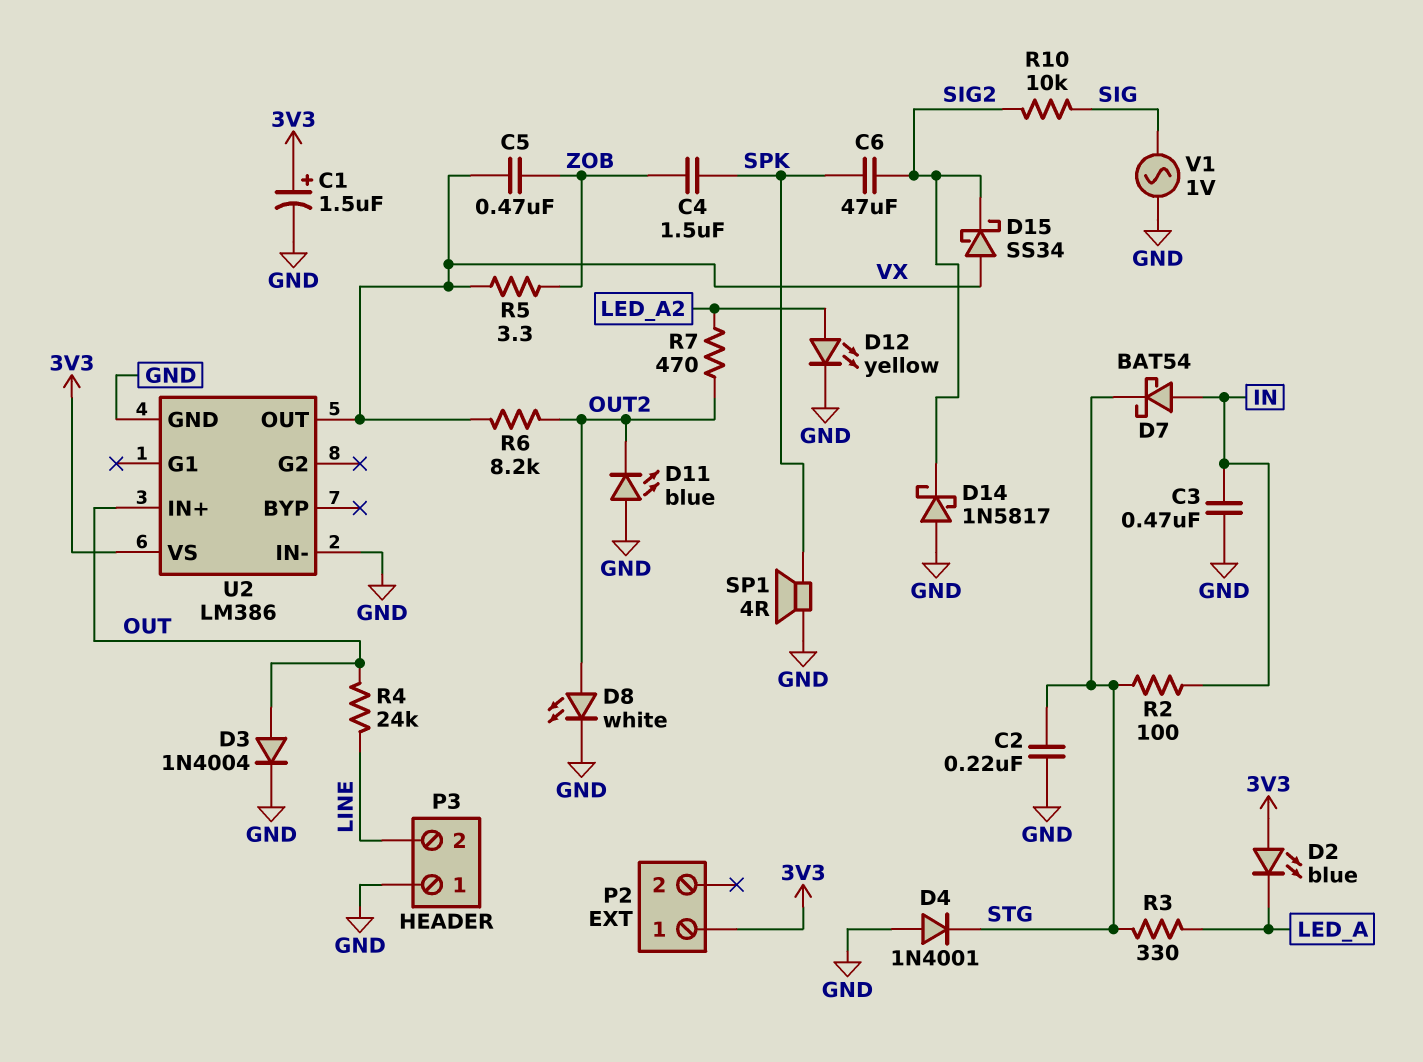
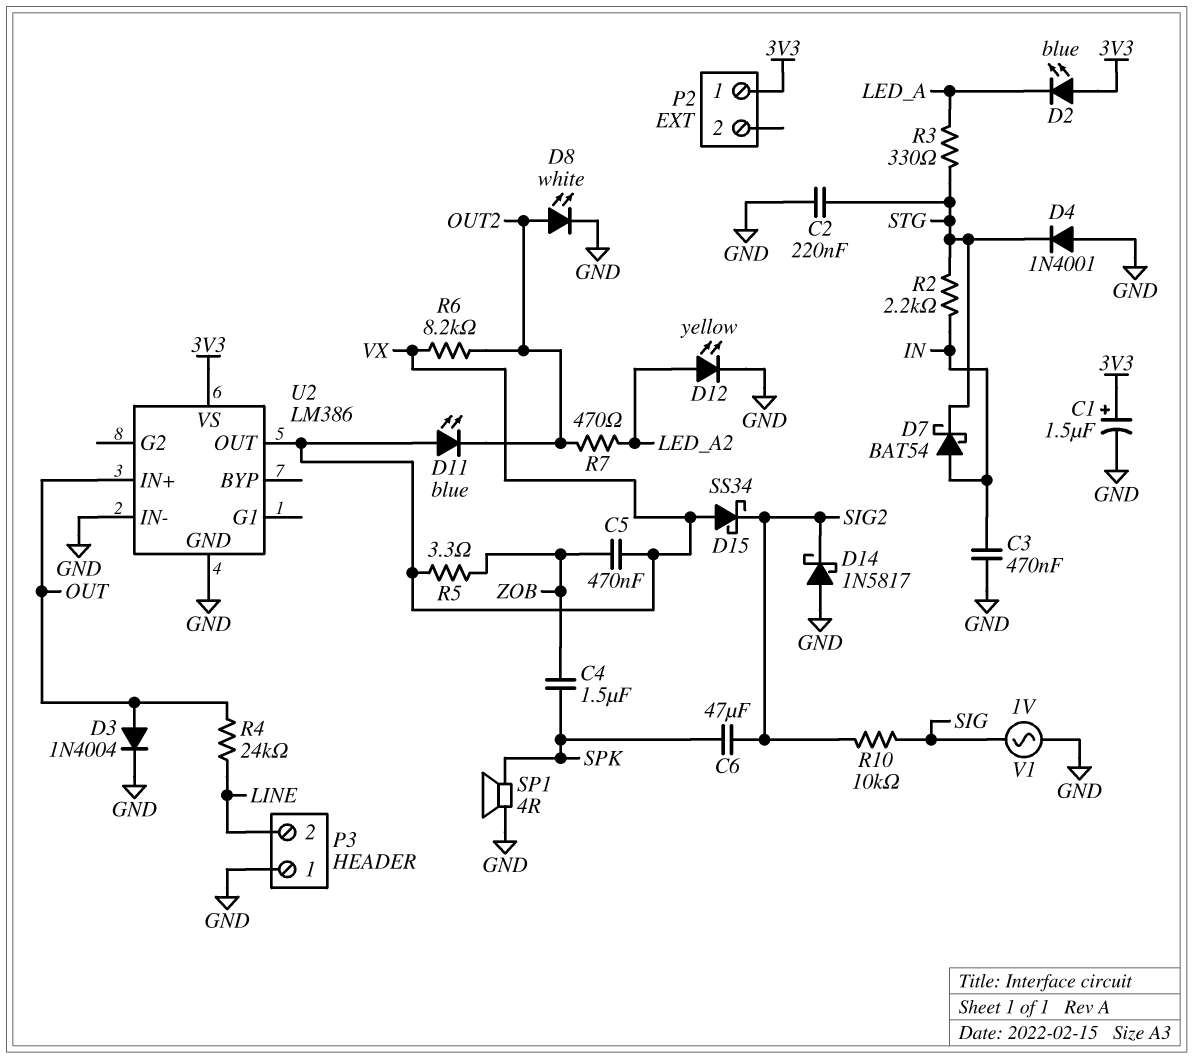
D11: LED blue (A GND, K OUT2) -> LED blue (A VX, K OUT2)
R2: 100 (IN, STG) -> 2.2k (IN, STG)

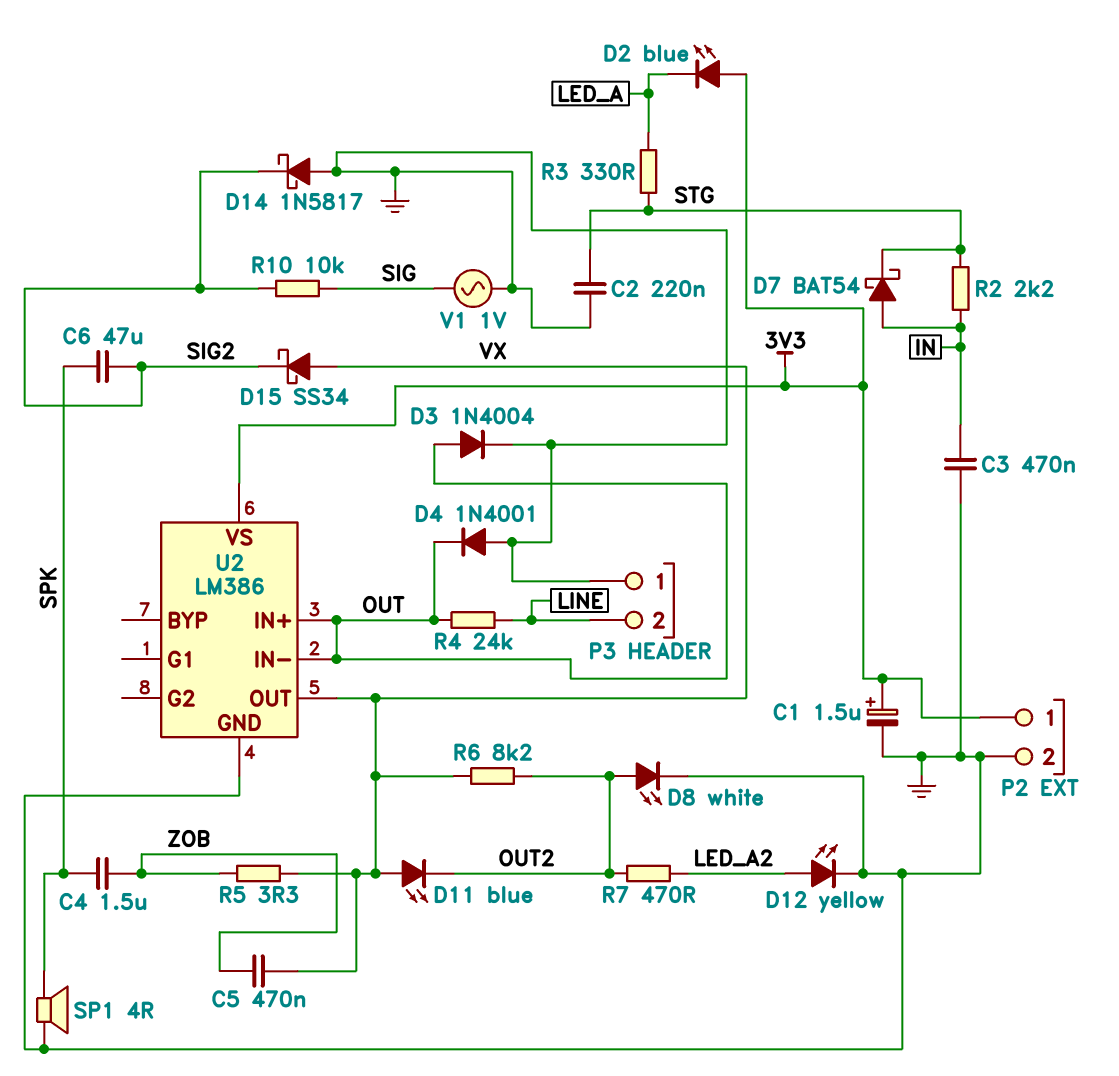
D4: diode 1N4001 (A GND, K STG) -> diode 1N4001 (A GND, K OUT)
P2 pin 2: none -> GND
U2 pin IN-: GND -> OUT

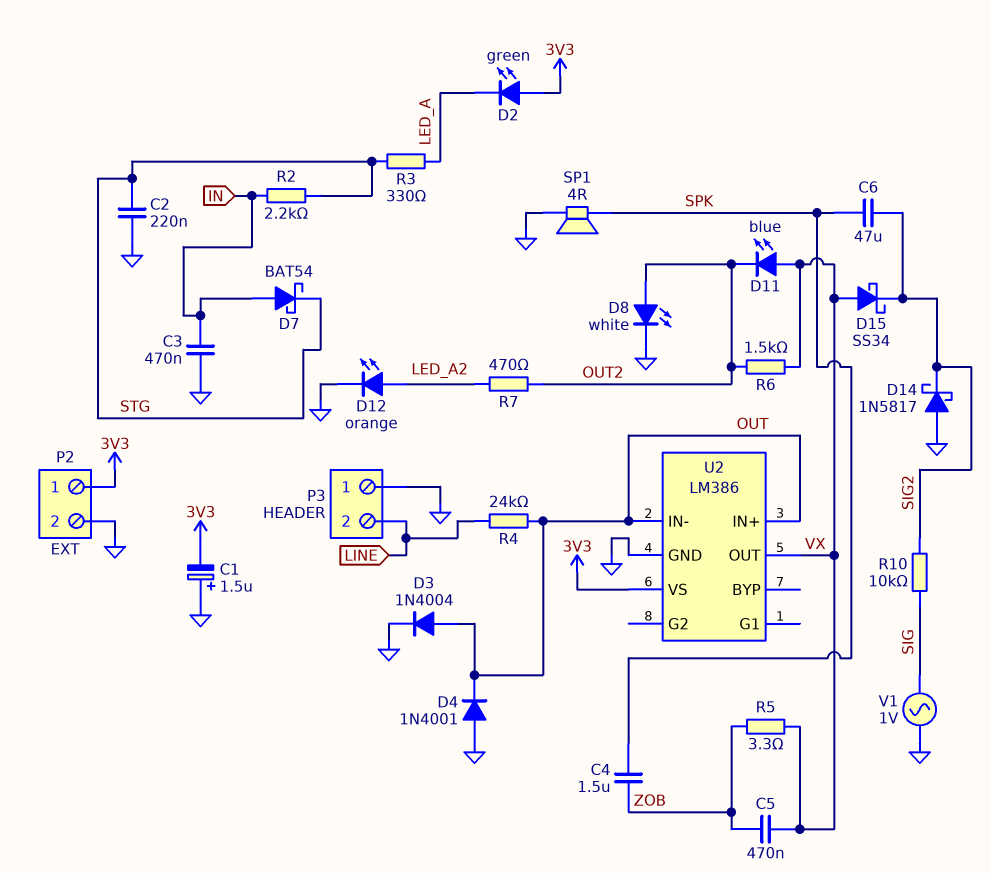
C1: 1.5uF (plus 3V3, minus GND) -> 1.5uF (plus GND, minus 3V3)
D2: LED blue (A 3V3, K LED_A) -> LED green (A 3V3, K LED_A)
D12: LED yellow (A LED_A2, K GND) -> LED orange (A LED_A2, K GND)
R6: 8.2k (OUT2, VX) -> 1.5k (OUT2, VX)

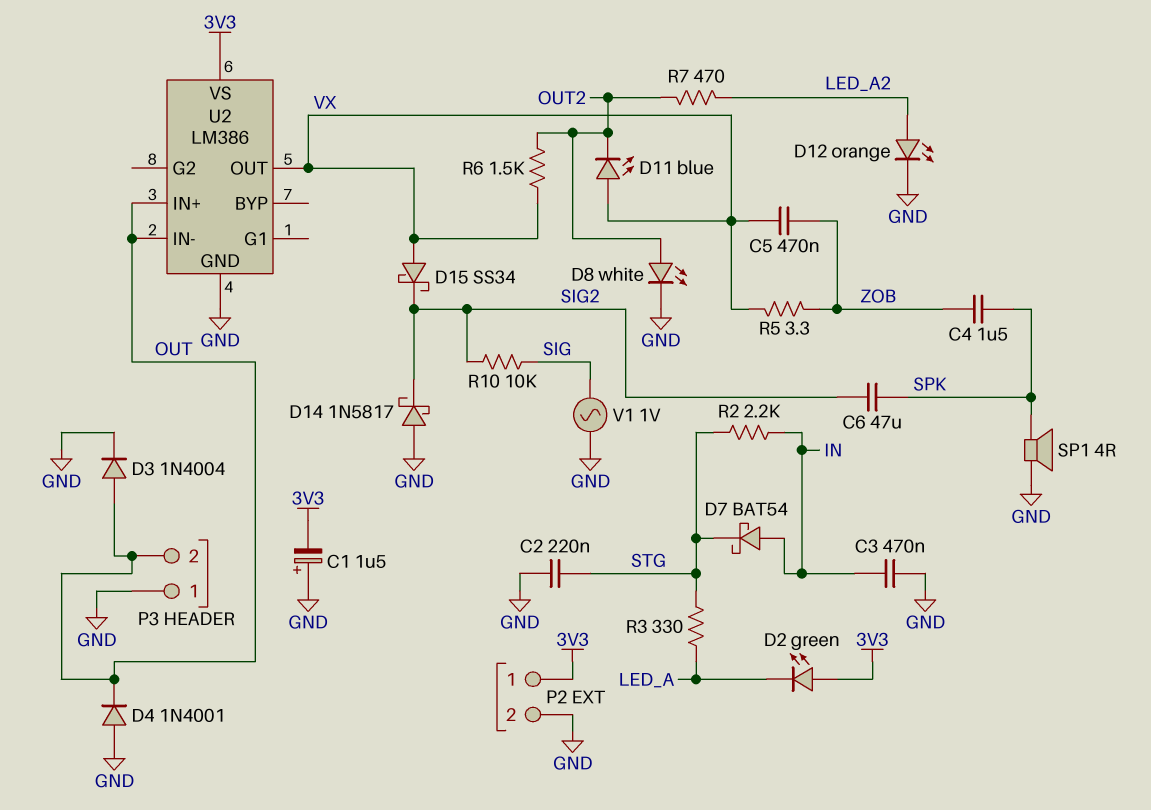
P3 pin 2: LINE -> OUT
R4: 24k (LINE, OUT) -> none

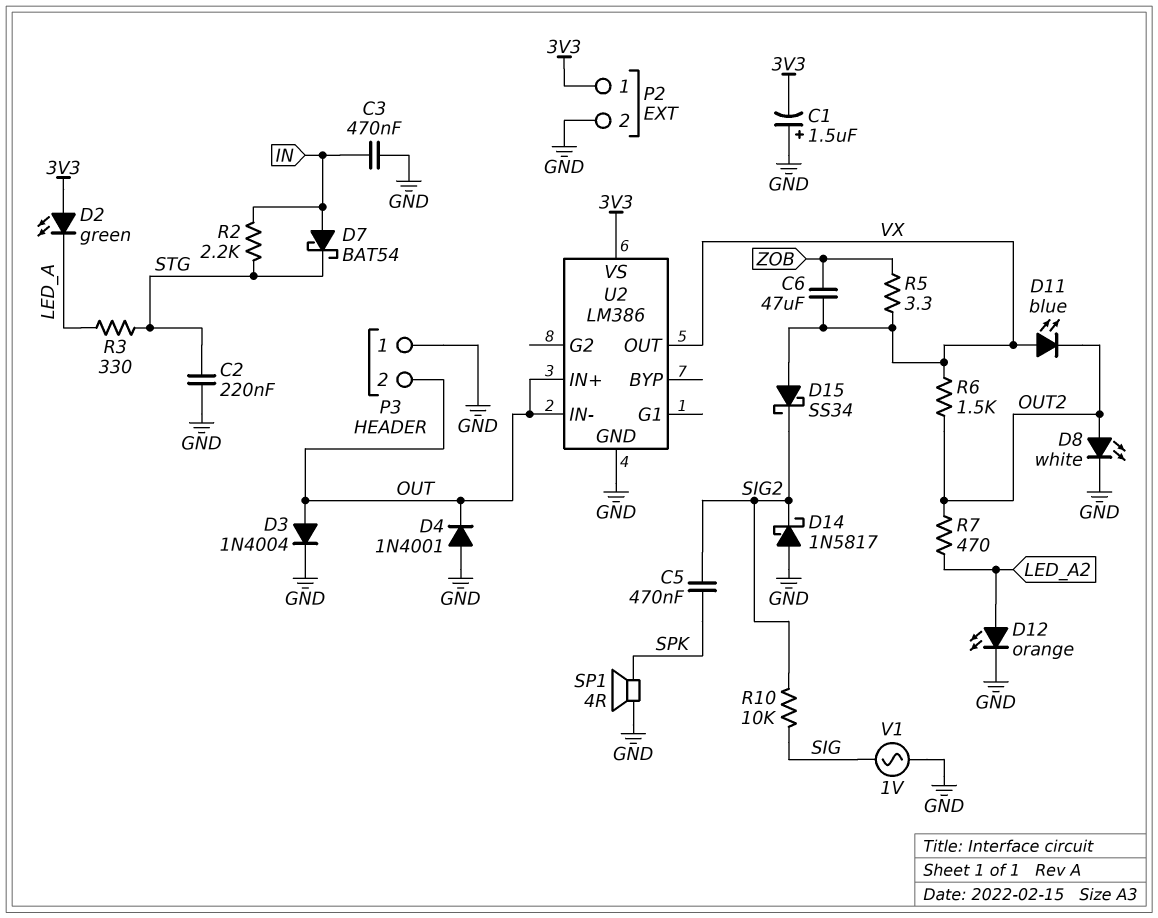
C4: 1.5uF (SPK, ZOB) -> none
C5: 470nF (VX, ZOB) -> 470nF (SIG2, SPK)
C6: 47uF (SIG2, SPK) -> 47uF (VX, ZOB)

